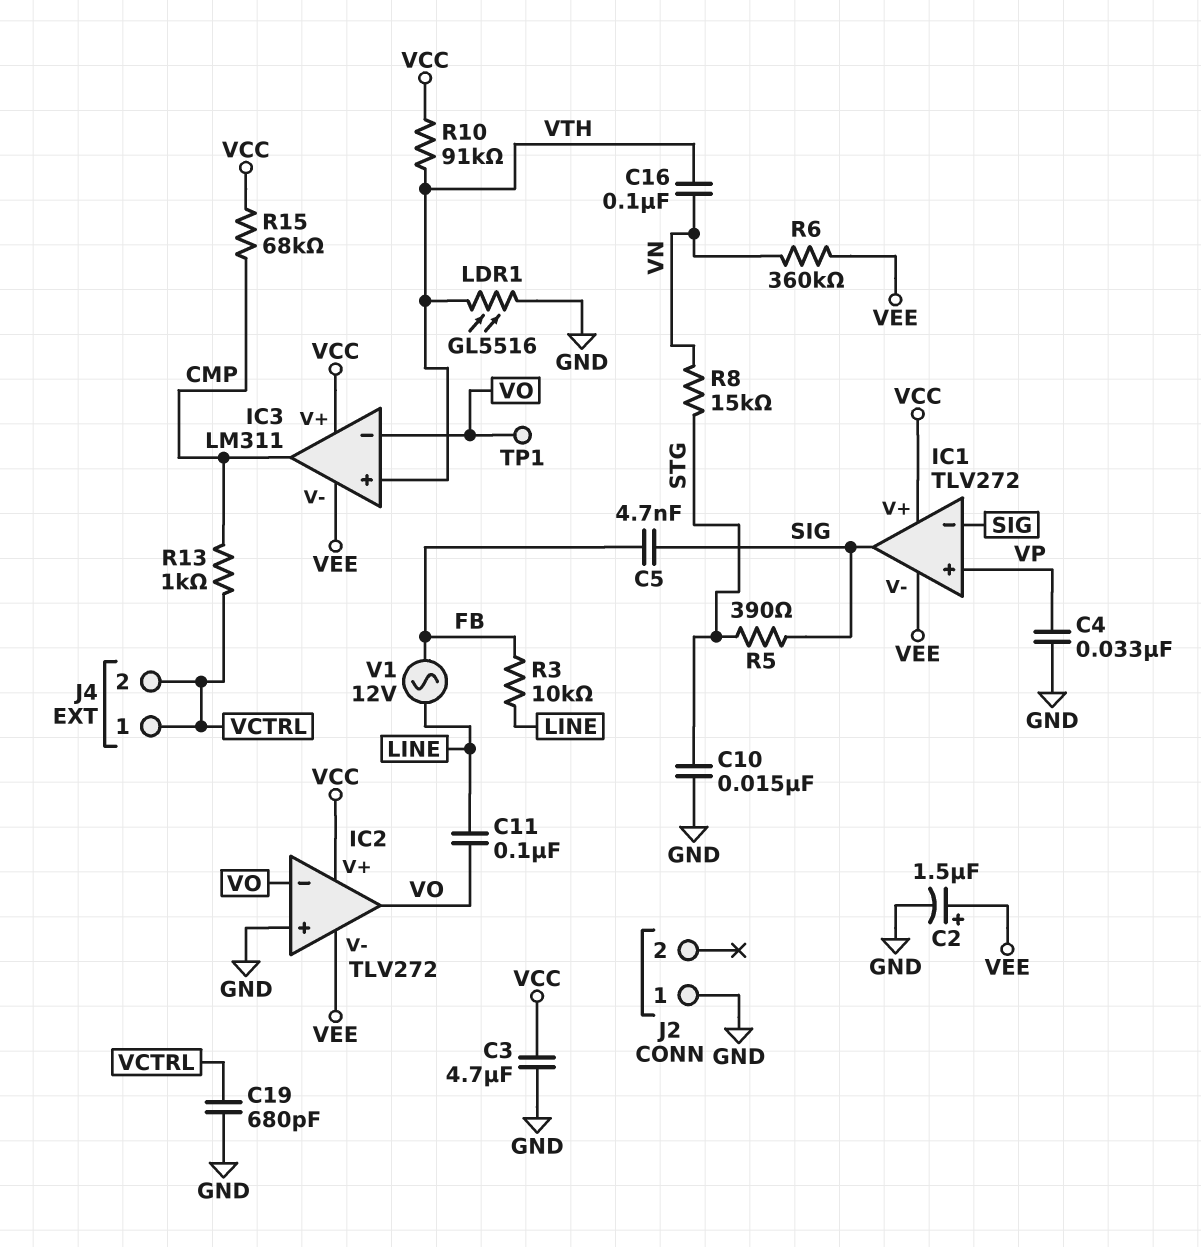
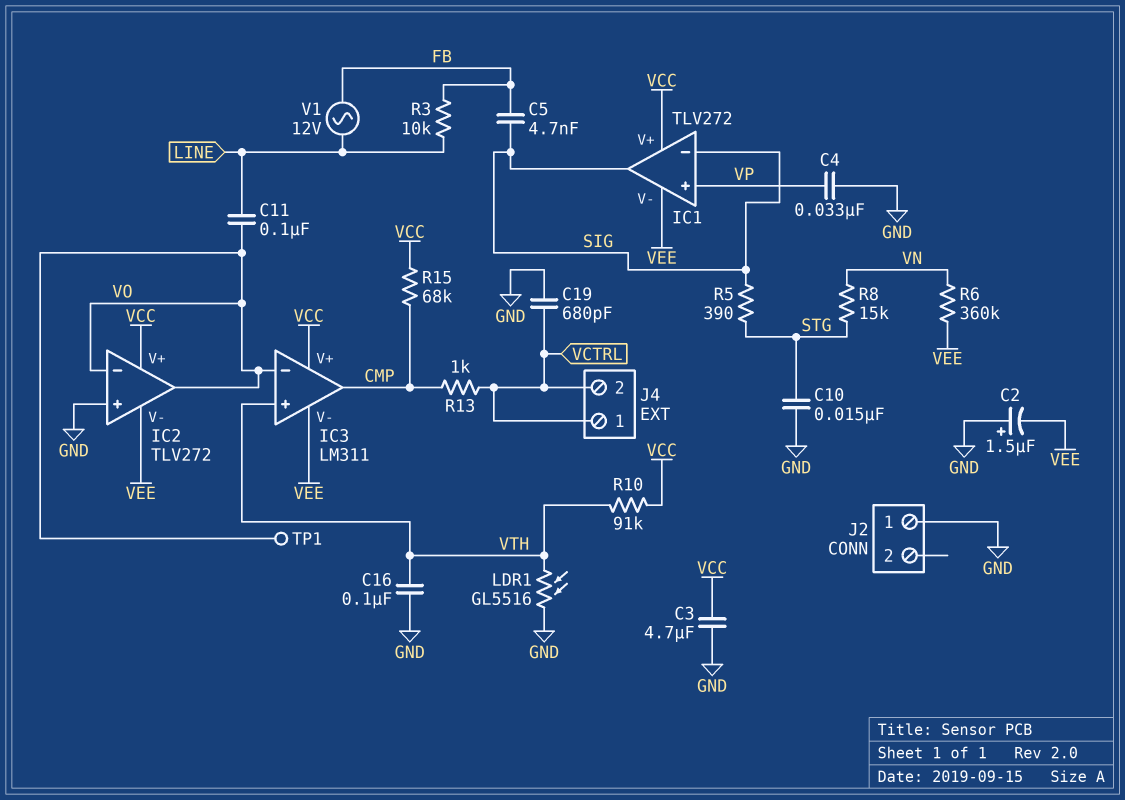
C2: 1.5uF (plus VEE, minus GND) -> 1.5uF (plus GND, minus VEE)
C16: 100nF (VN, VTH) -> 100nF (GND, VTH)

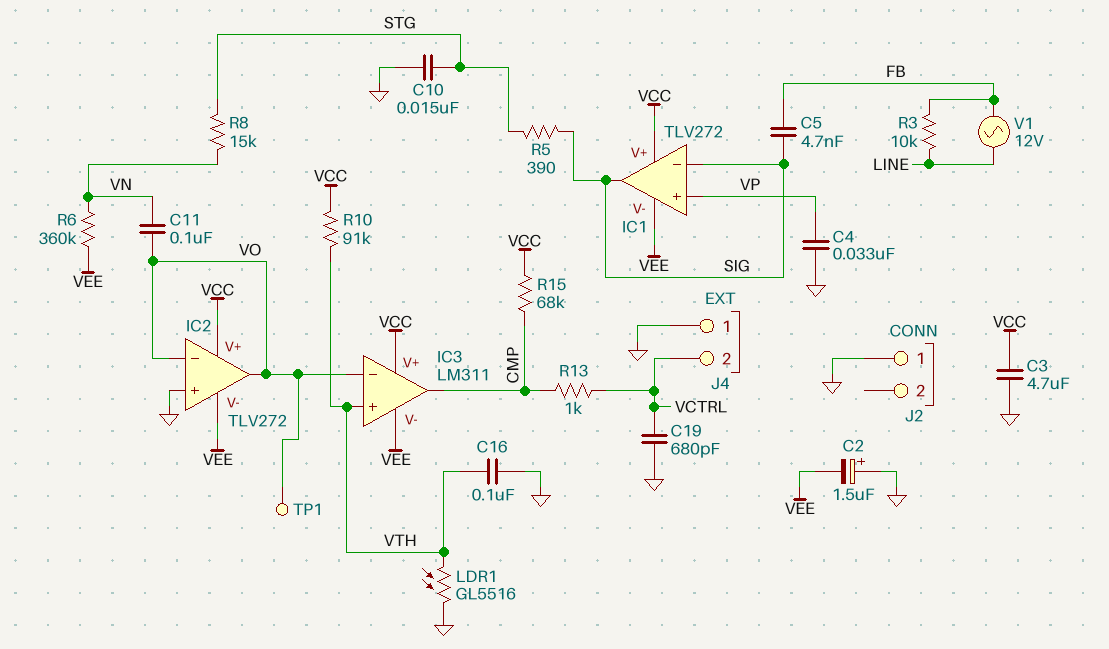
C11: 100nF (LINE, VO) -> 100nF (VN, VO)
J4 pin 1: VCTRL -> GND

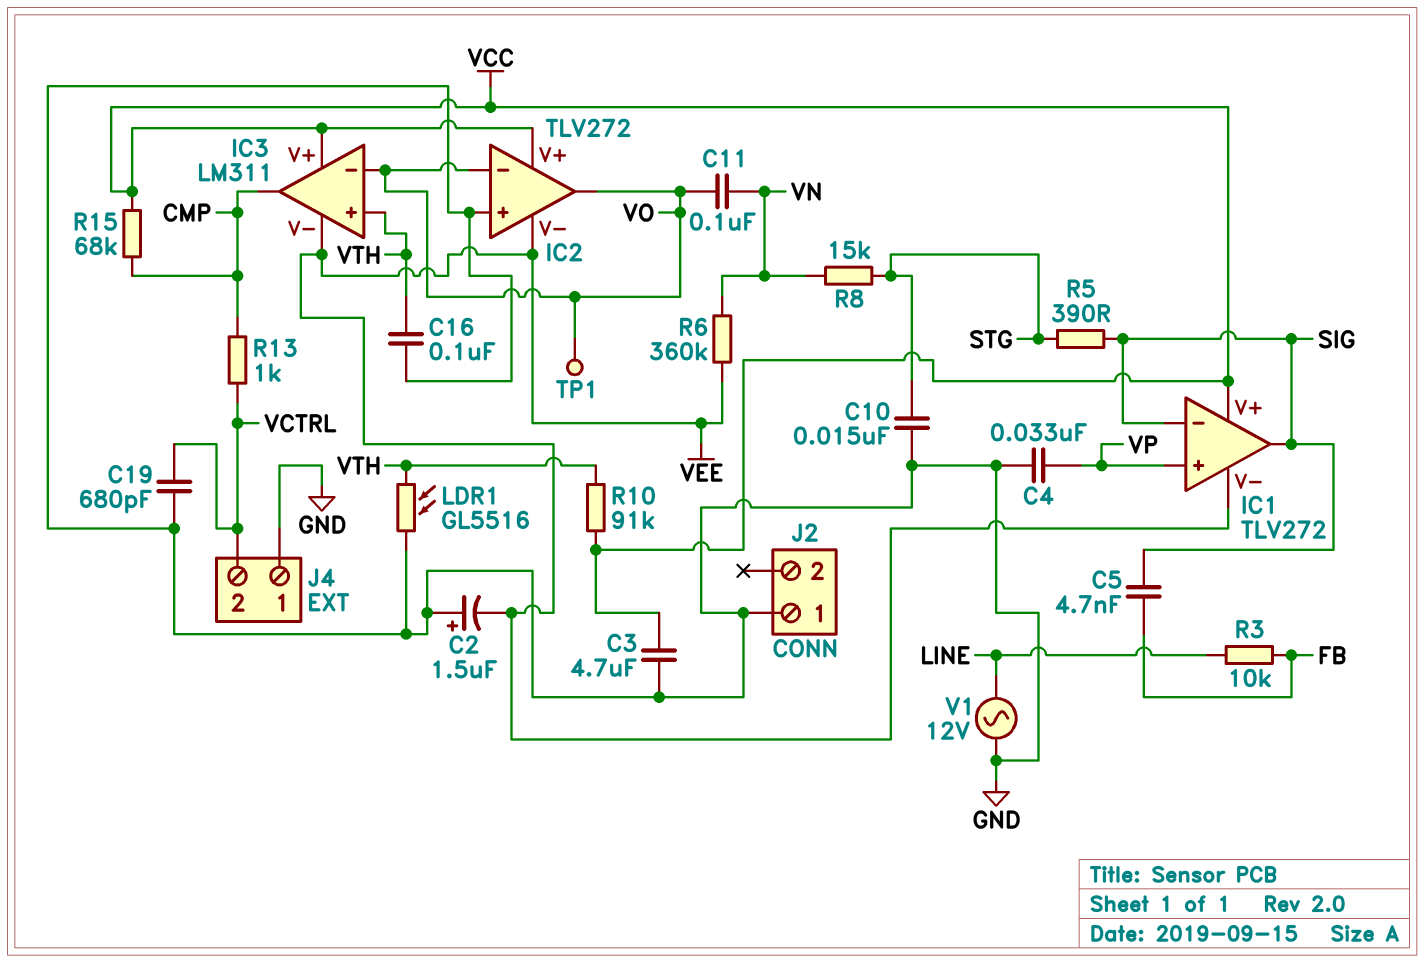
V1: AC 12V (FB, LINE) -> AC 12V (GND, LINE)

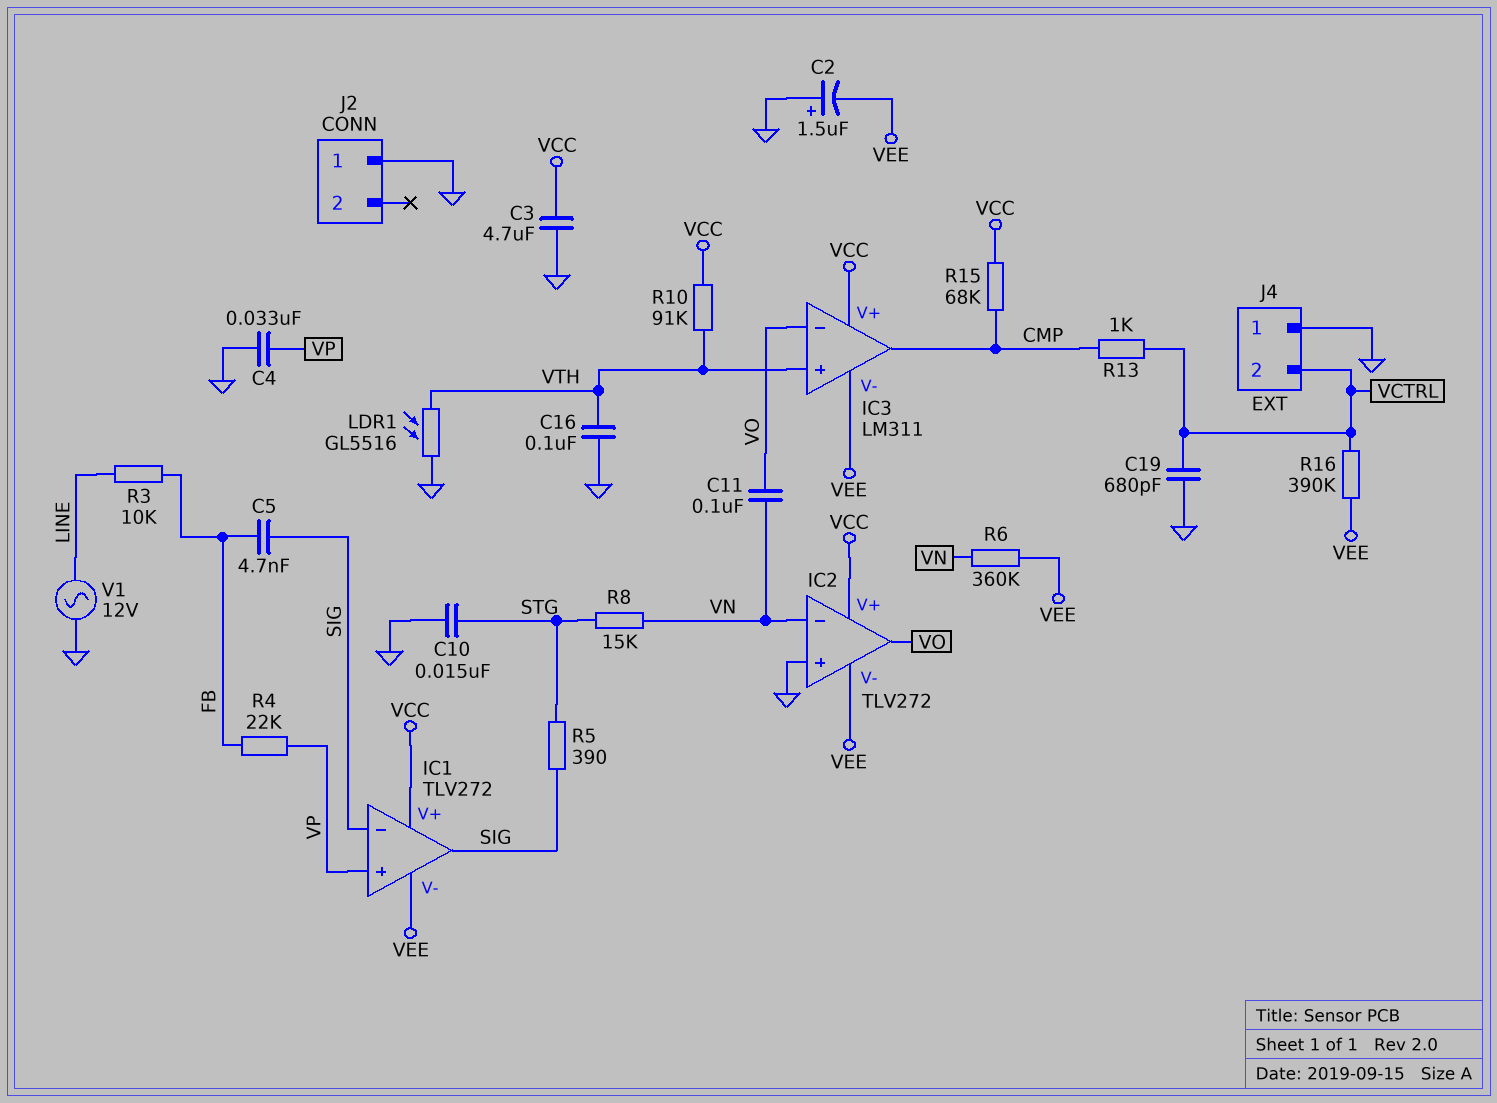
IC2 pin in-: VO -> VN
R4: none -> 22k (FB, VP)
R16: none -> 390k (VCTRL, VEE)
TP1: test point (VO) -> none

